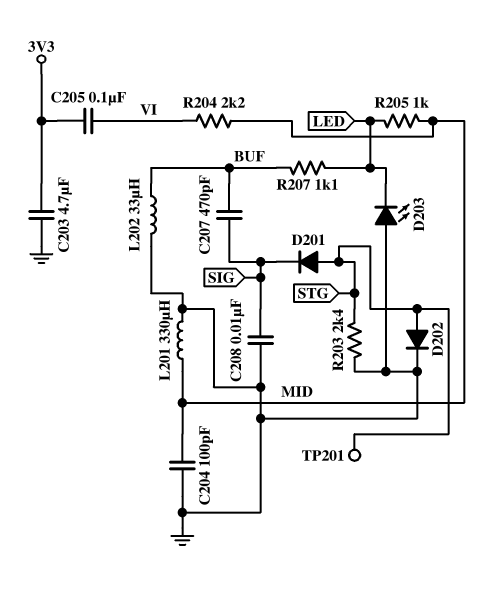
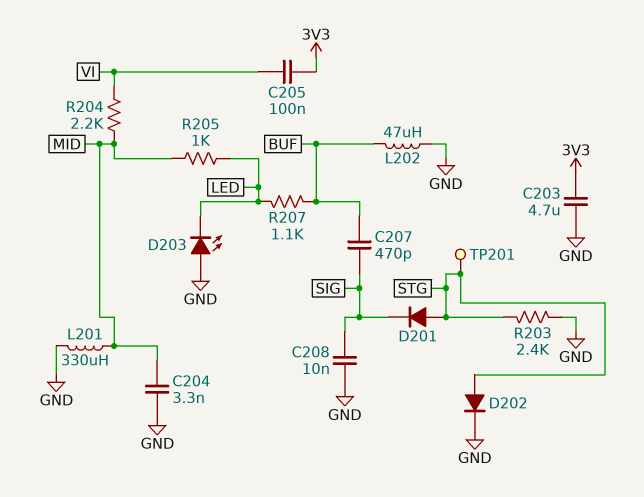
C204: 100pF (GND, MID) -> 3.3nF (GND, MID)
L202: 33uH (BUF, GND) -> 47uH (BUF, GND)

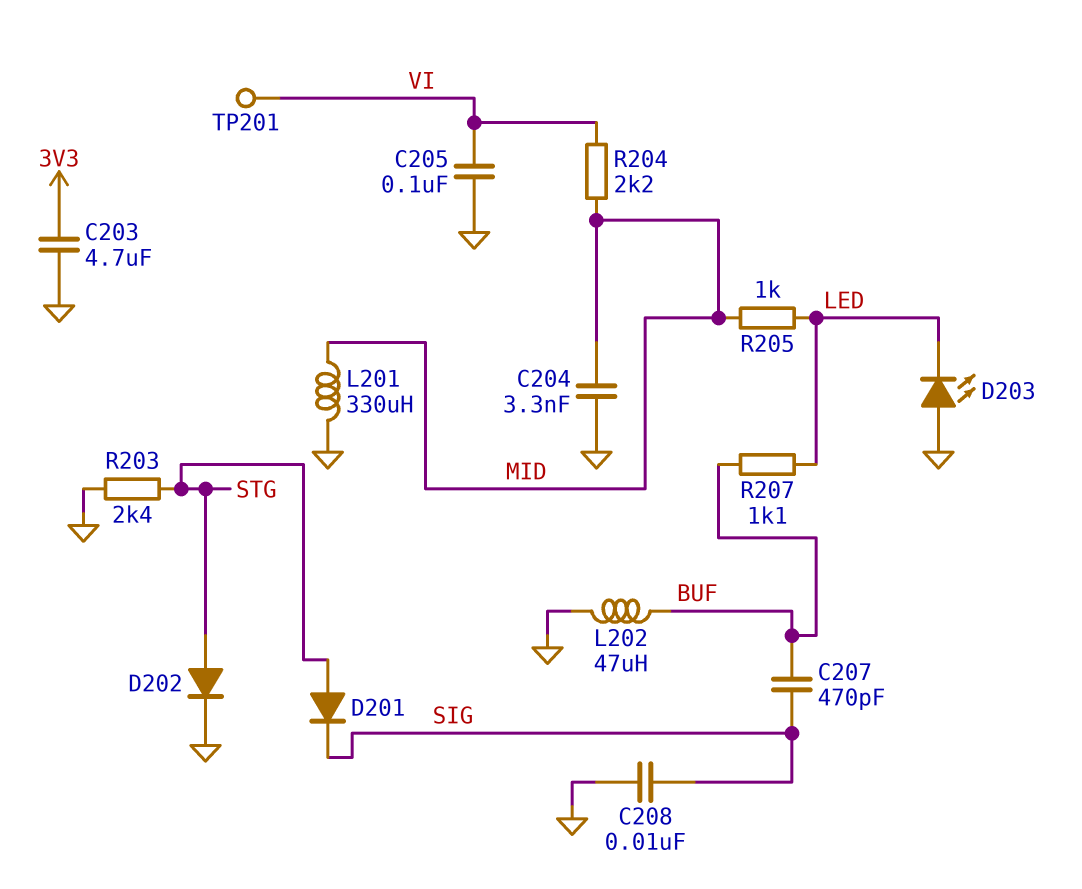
C205: 100nF (3V3, VI) -> 100nF (GND, VI)
TP201: test point (STG) -> test point (VI)

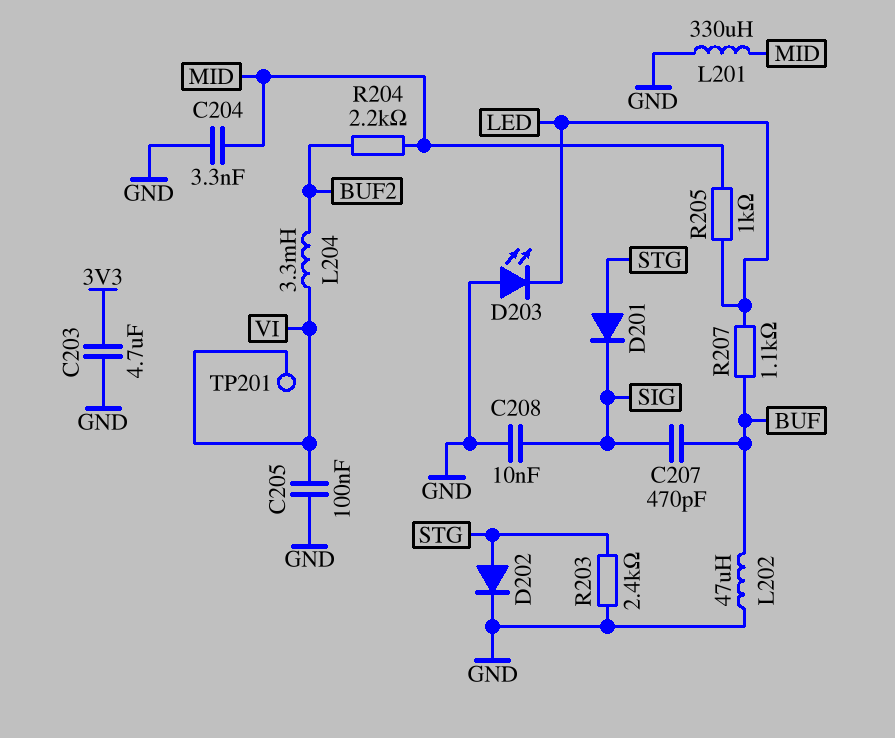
L204: none -> 3.3mH (BUF2, VI)
R204: 2.2k (MID, VI) -> 2.2k (BUF2, MID)

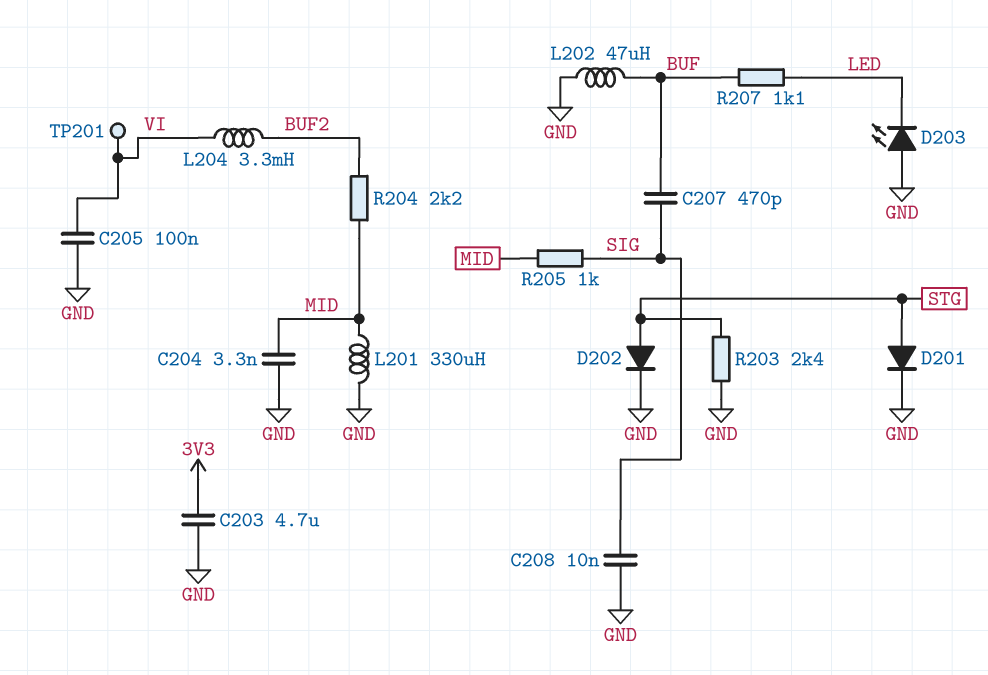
D201: diode (A STG, K SIG) -> diode (A STG, K GND)
R205: 1k (LED, MID) -> 1k (MID, SIG)

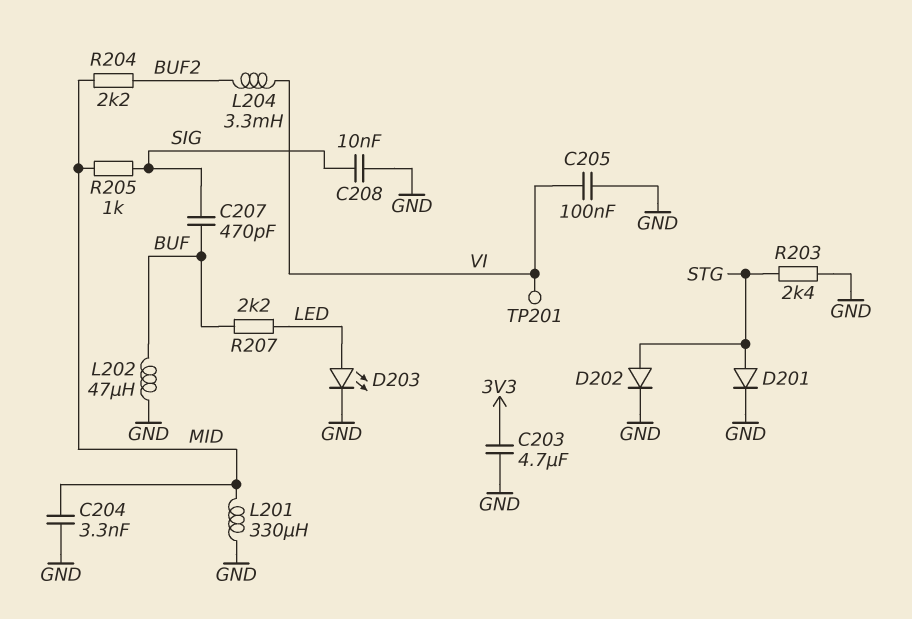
D203: LED (A GND, K LED) -> LED (A LED, K GND)
R207: 1.1k (BUF, LED) -> 2.2k (BUF, LED)

